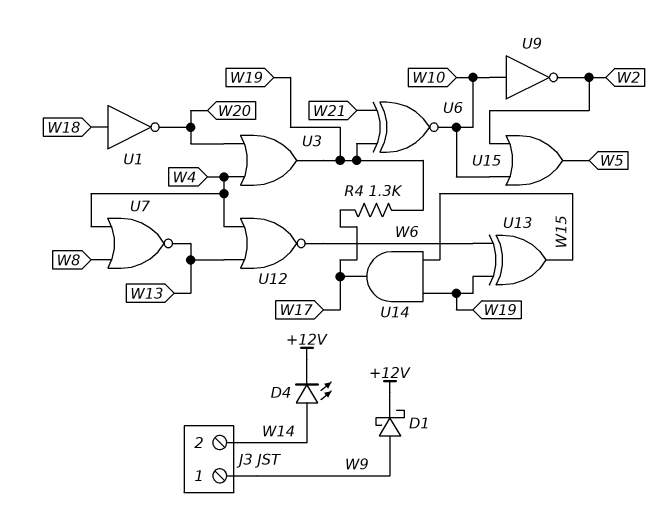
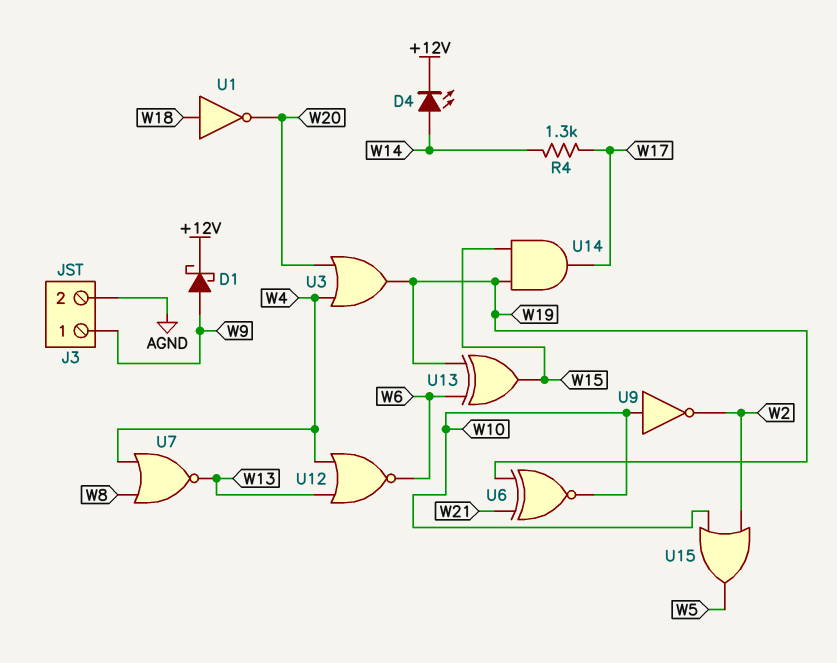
J3 pin 2: W14 -> AGND
R4: 1.3k (W17, W19) -> 1.3k (W14, W17)

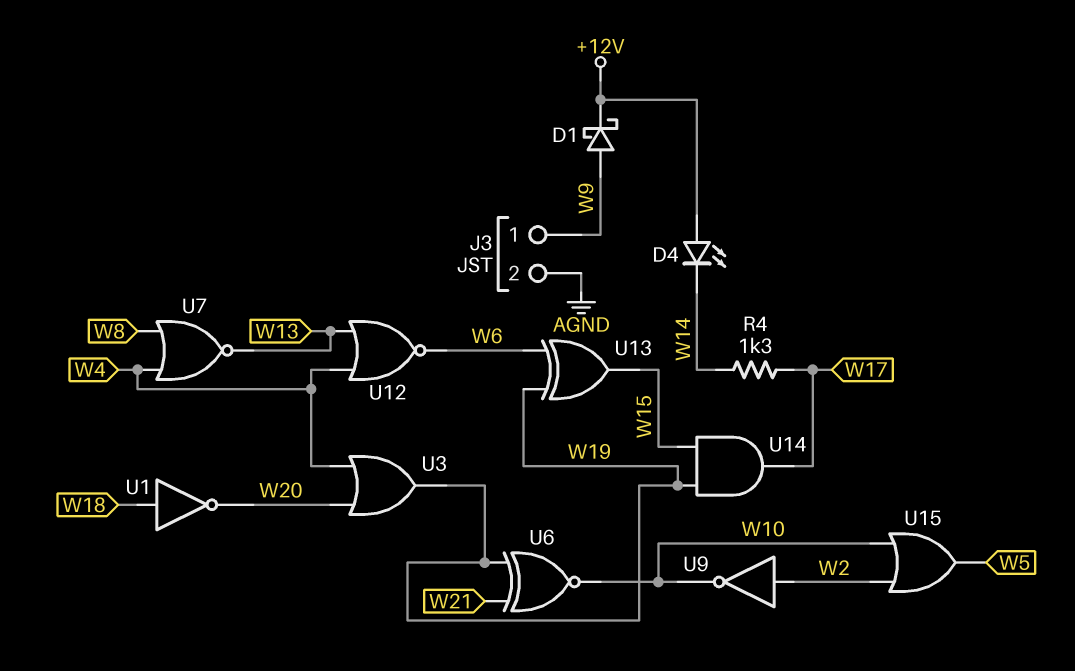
D4: LED (A W14, K +12V) -> LED (A +12V, K W14)
U9: NOT (in W10, out W2) -> NOT (in W2, out W10)

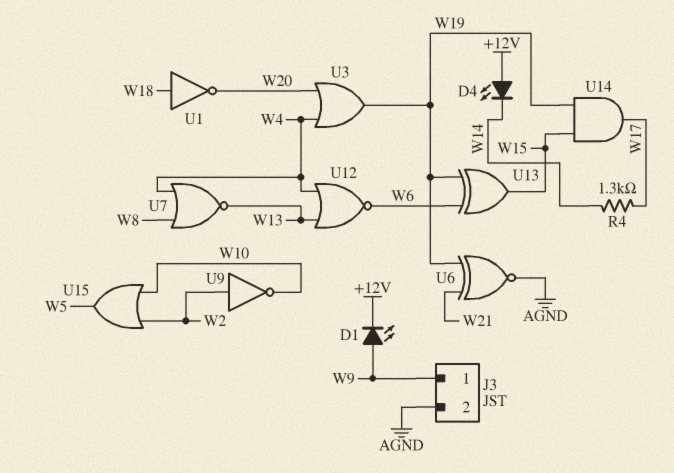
D1: schottky (A W9, K +12V) -> LED (A W9, K +12V)
U6: XNOR (in W19, in W21, out W10) -> XNOR (in W19, in W21, out AGND)

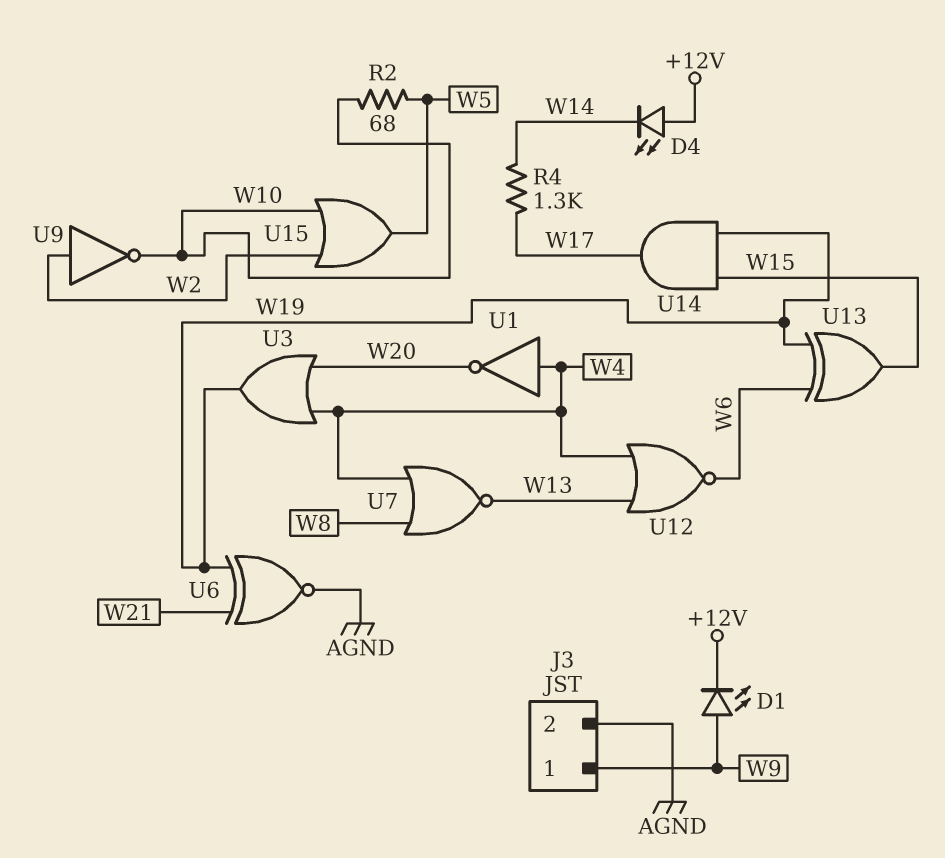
R2: none -> 68 (W5, W10)
U1: NOT (in W18, out W20) -> NOT (in W4, out W20)

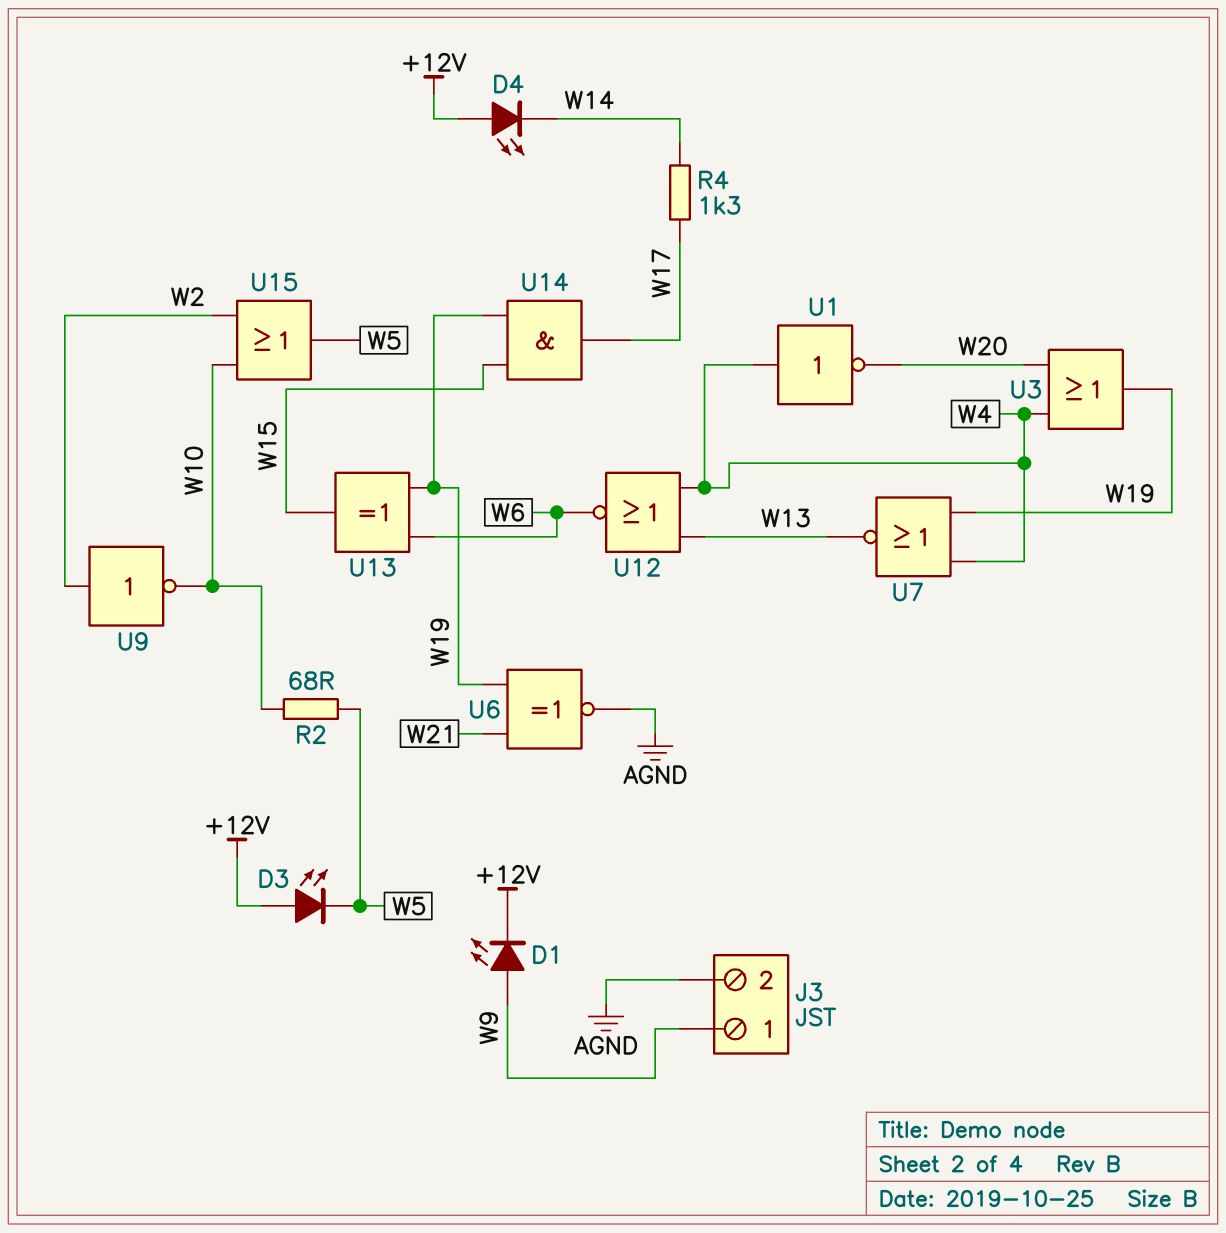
D3: none -> LED (A +12V, K W5)
U7: NOR (in W4, in W8, out W13) -> NOR (in W4, in W19, out W13)

